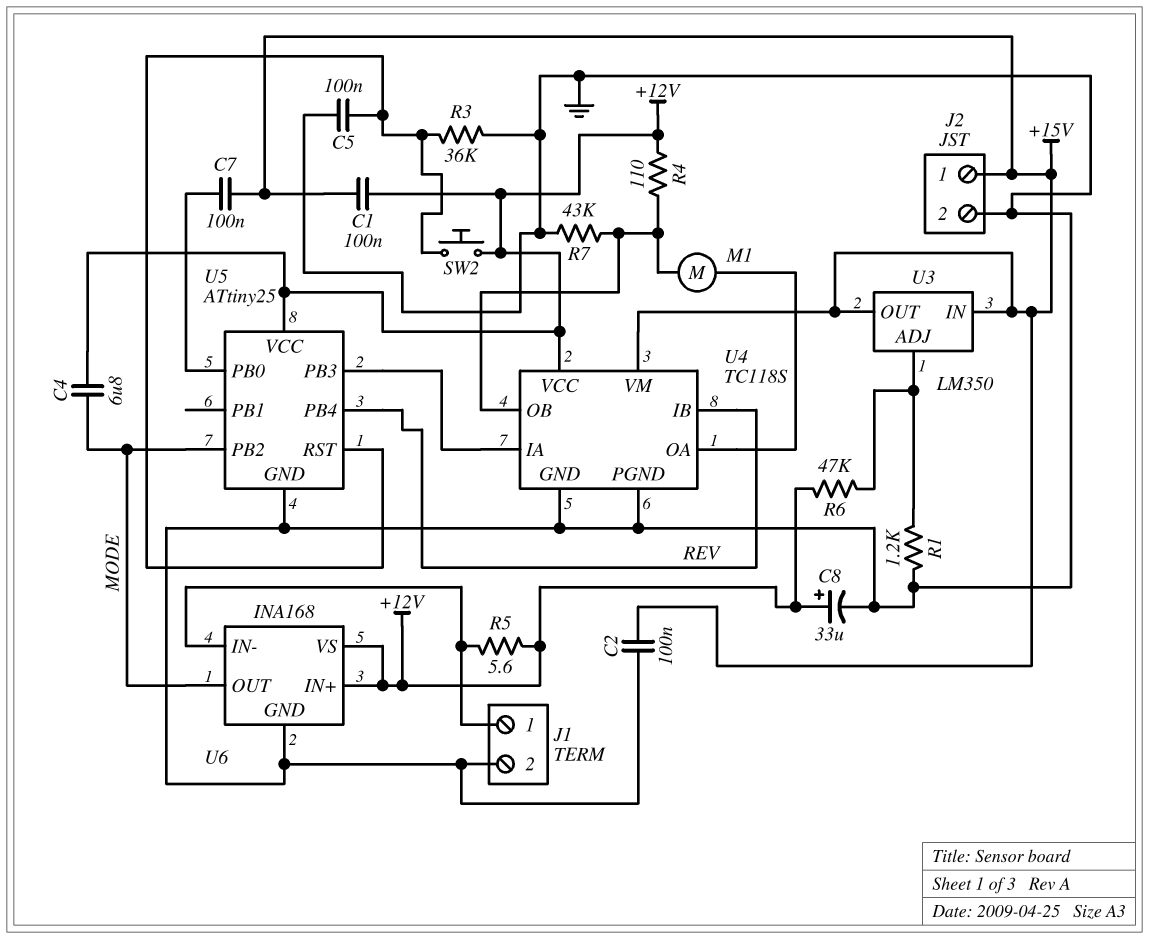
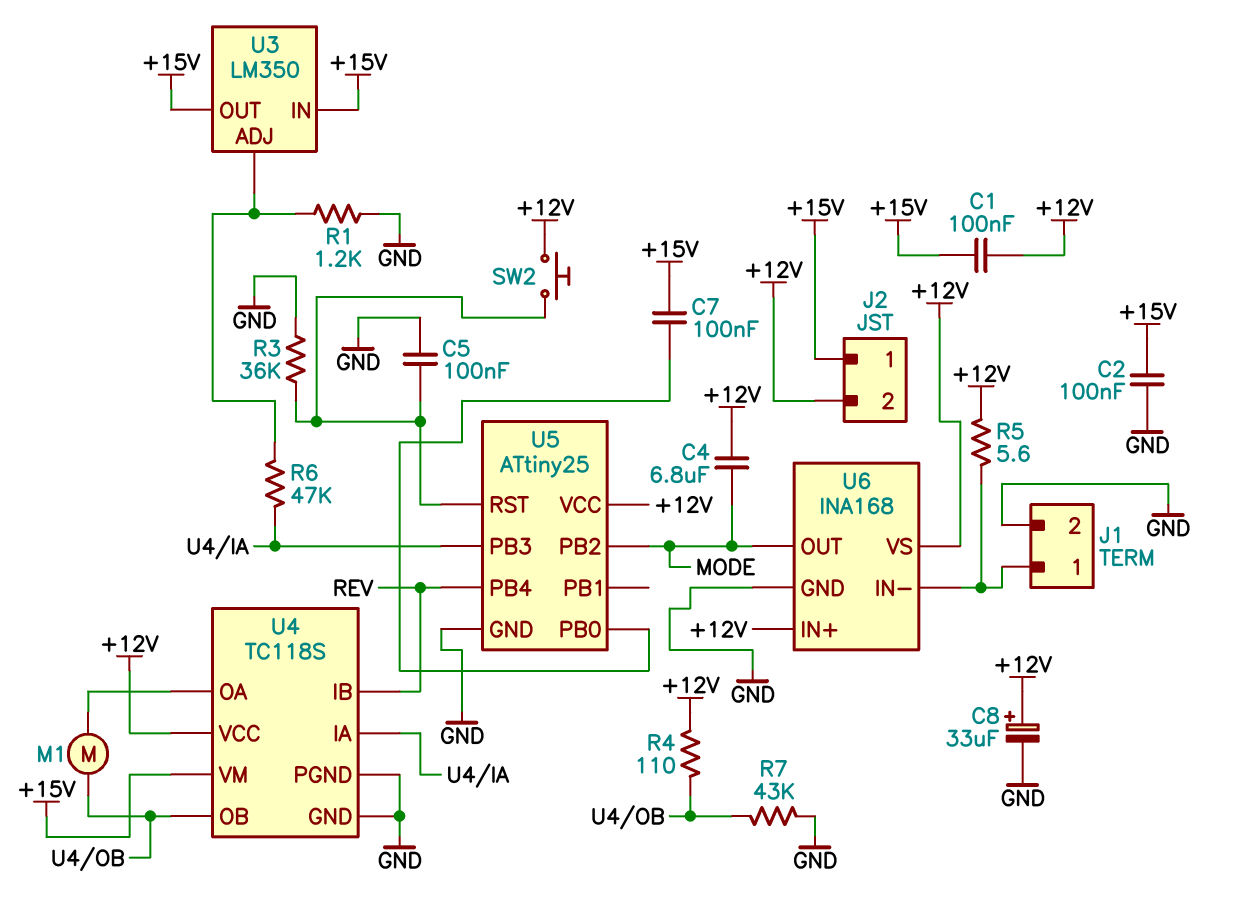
J2 pin 2: GND -> +12V
R6: 47k (+12V, U3/ADJ) -> 47k (U3/ADJ, U4/IA)

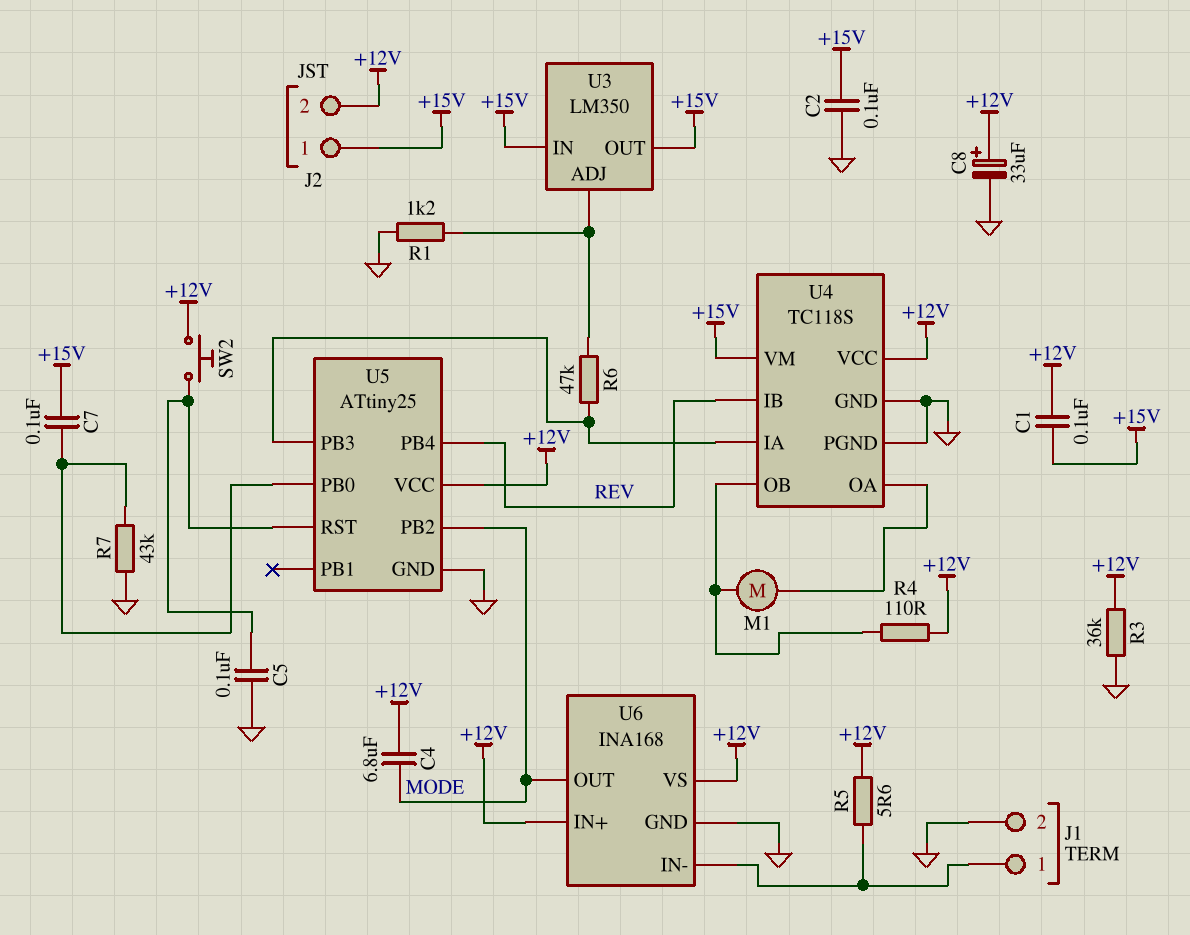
R3: 36k (GND, U5/RST) -> 36k (+12V, GND)
R7: 43k (GND, U4/OB) -> 43k (GND, U5/PB0)

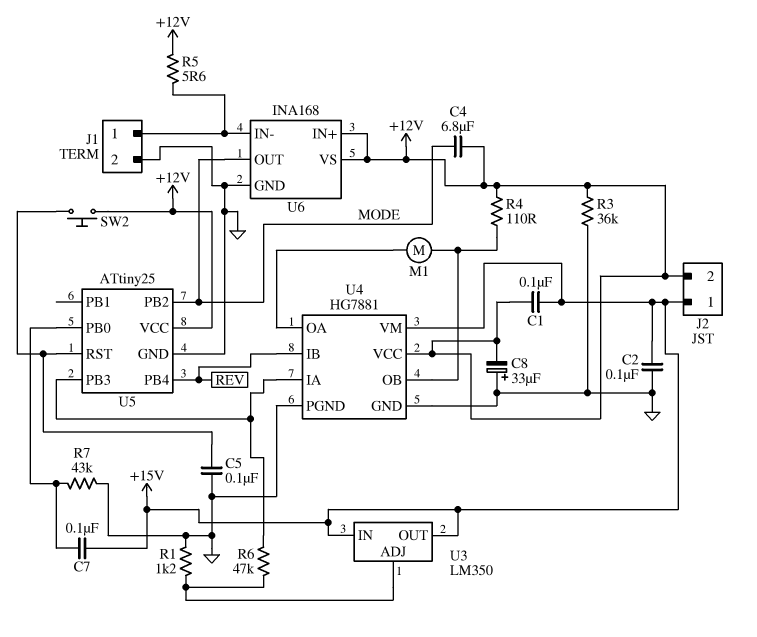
C8: 33uF (plus +12V, minus GND) -> 33uF (plus GND, minus +12V)
U4: TC118S -> HG7881

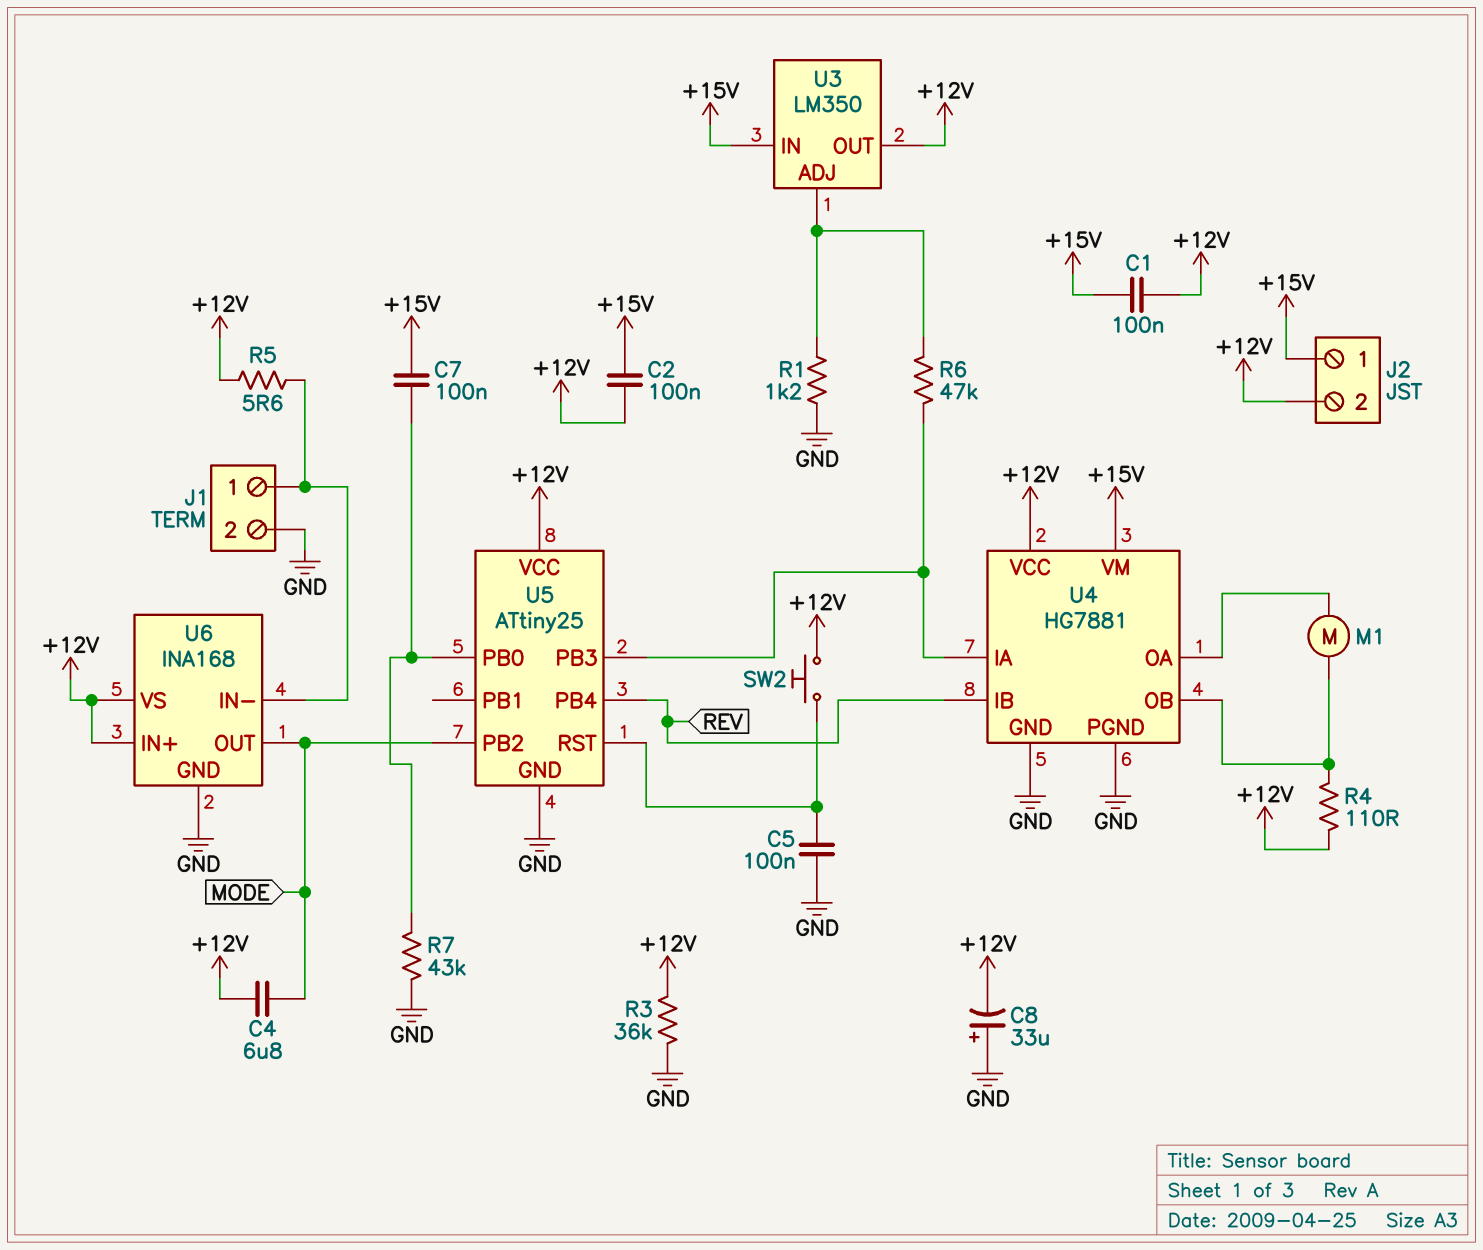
C2: 100nF (+15V, GND) -> 100nF (+12V, +15V)
U3 pin OUT: +15V -> +12V

